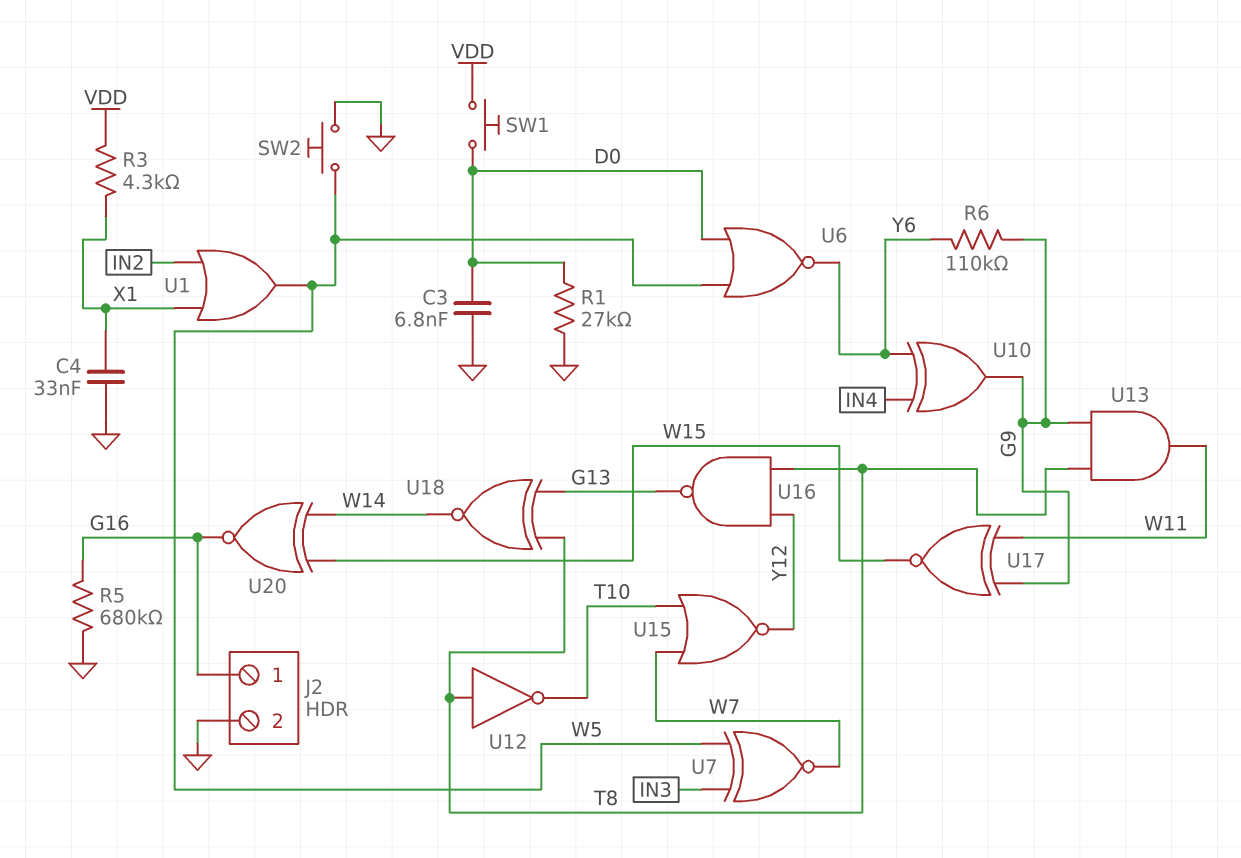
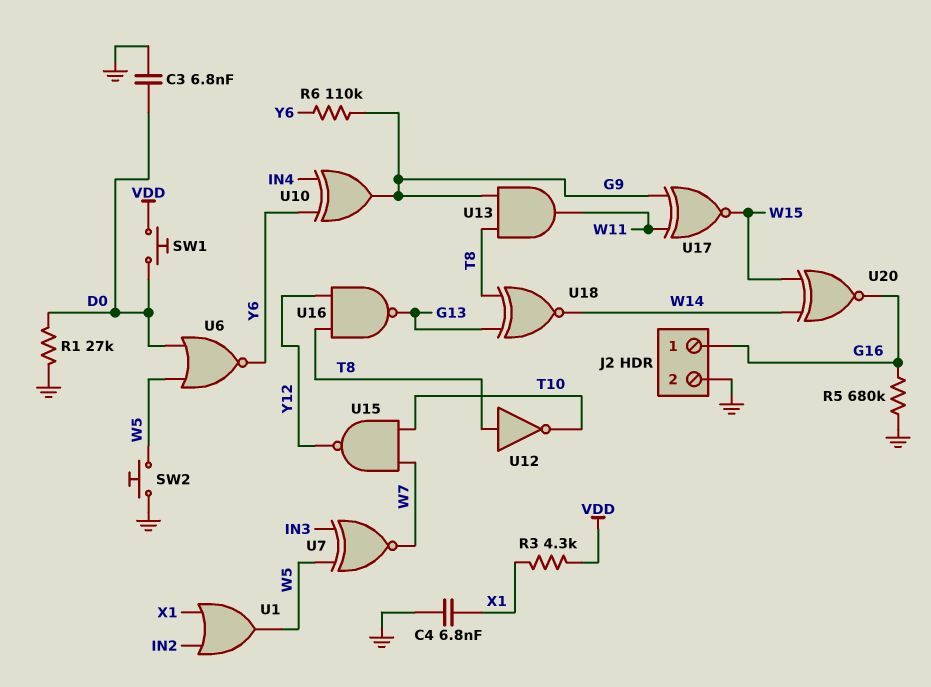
C4: 33nF (GND, X1) -> 6.8nF (GND, X1)
U15: NOR (in T10, in W7, out Y12) -> NAND (in T10, in W7, out Y12)

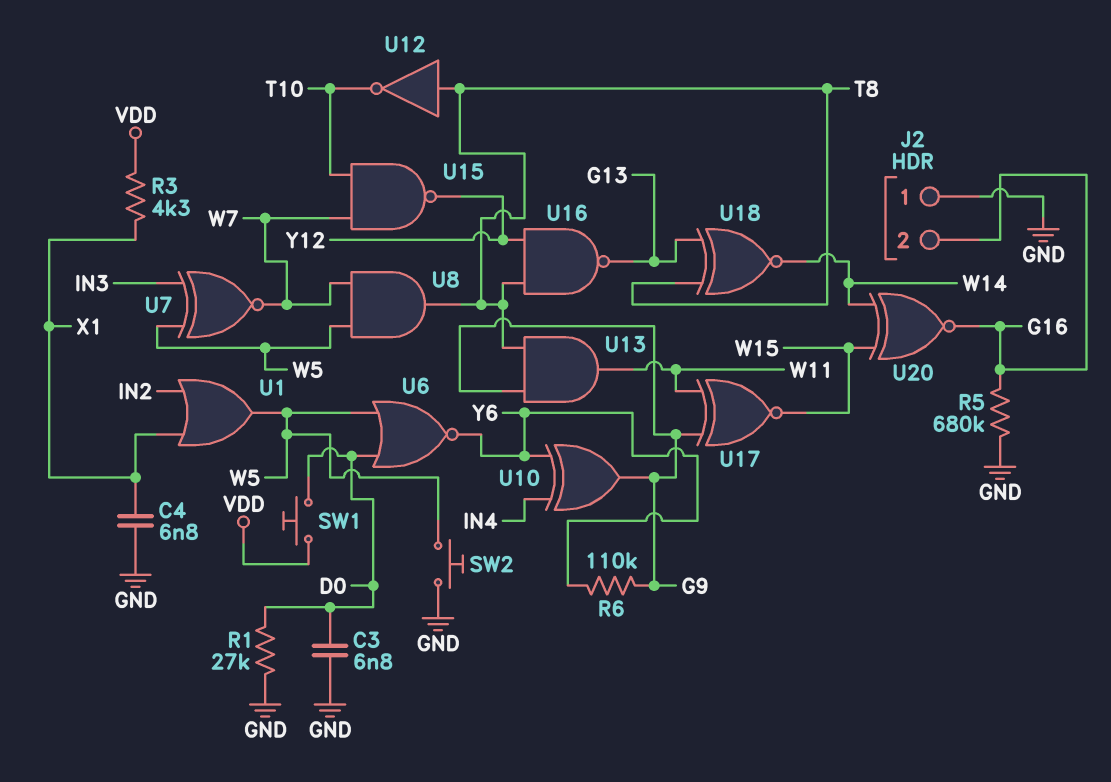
J2 pin 1: G16 -> GND
J2 pin 2: GND -> G16
U8: none -> AND (in W5, in W7, out T8)

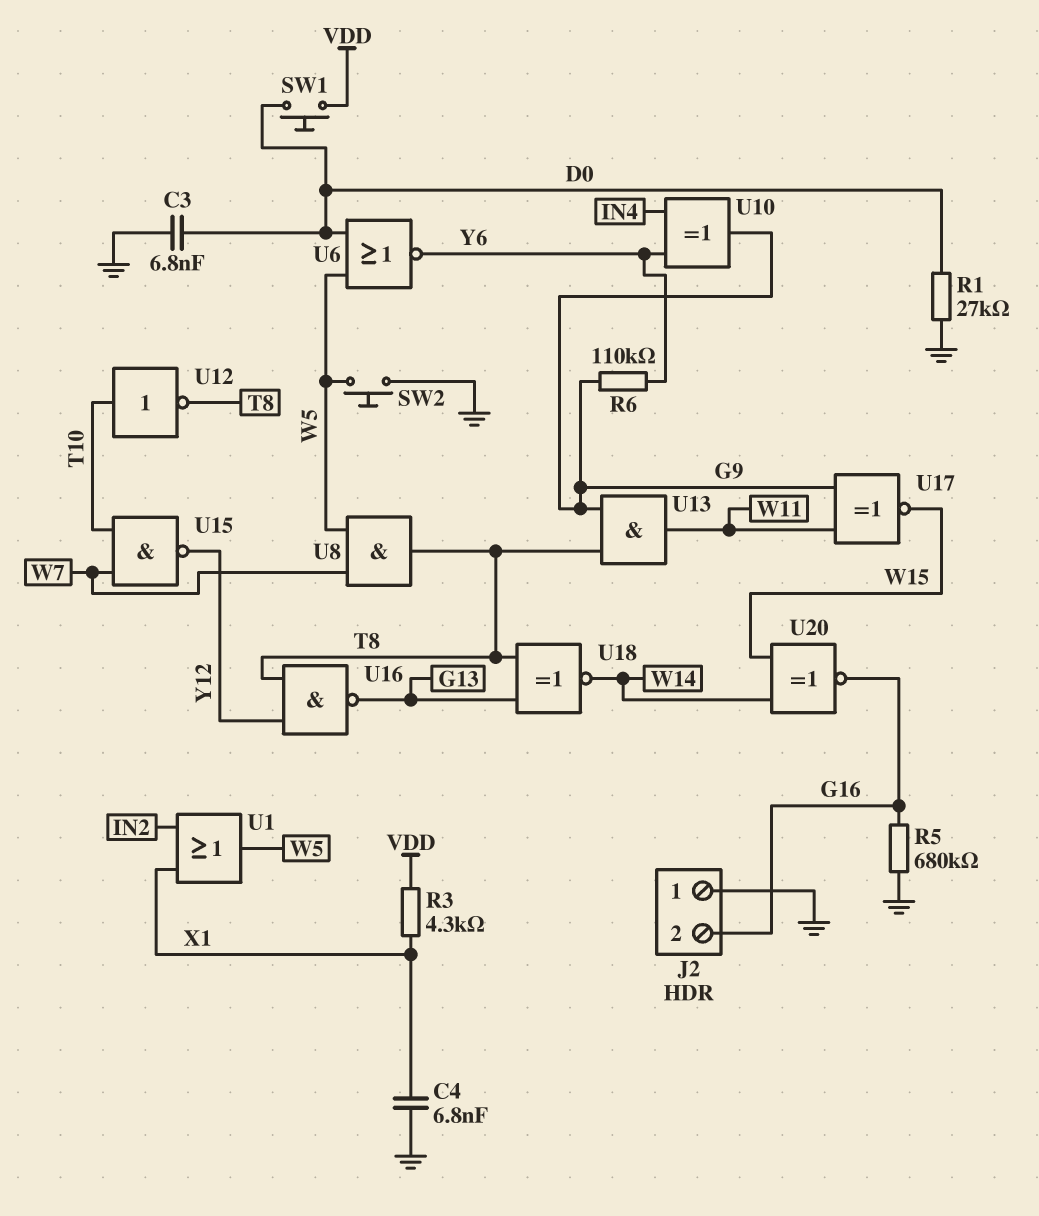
U7: XNOR (in IN3, in W5, out W7) -> none
U12: NOT (in T8, out T10) -> NOT (in T10, out T8)

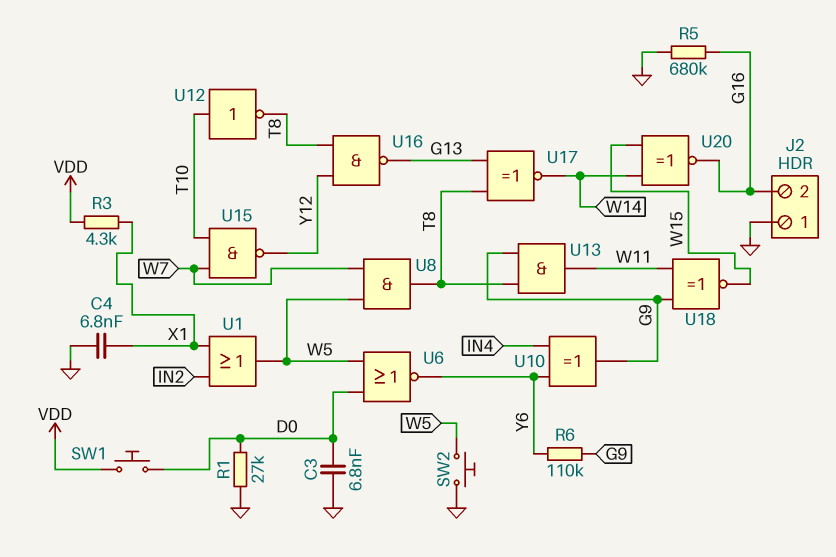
U17: XNOR (in G9, in W11, out W15) -> XNOR (in G13, in T8, out W14)
U18: XNOR (in G13, in T8, out W14) -> XNOR (in G9, in W11, out W15)

